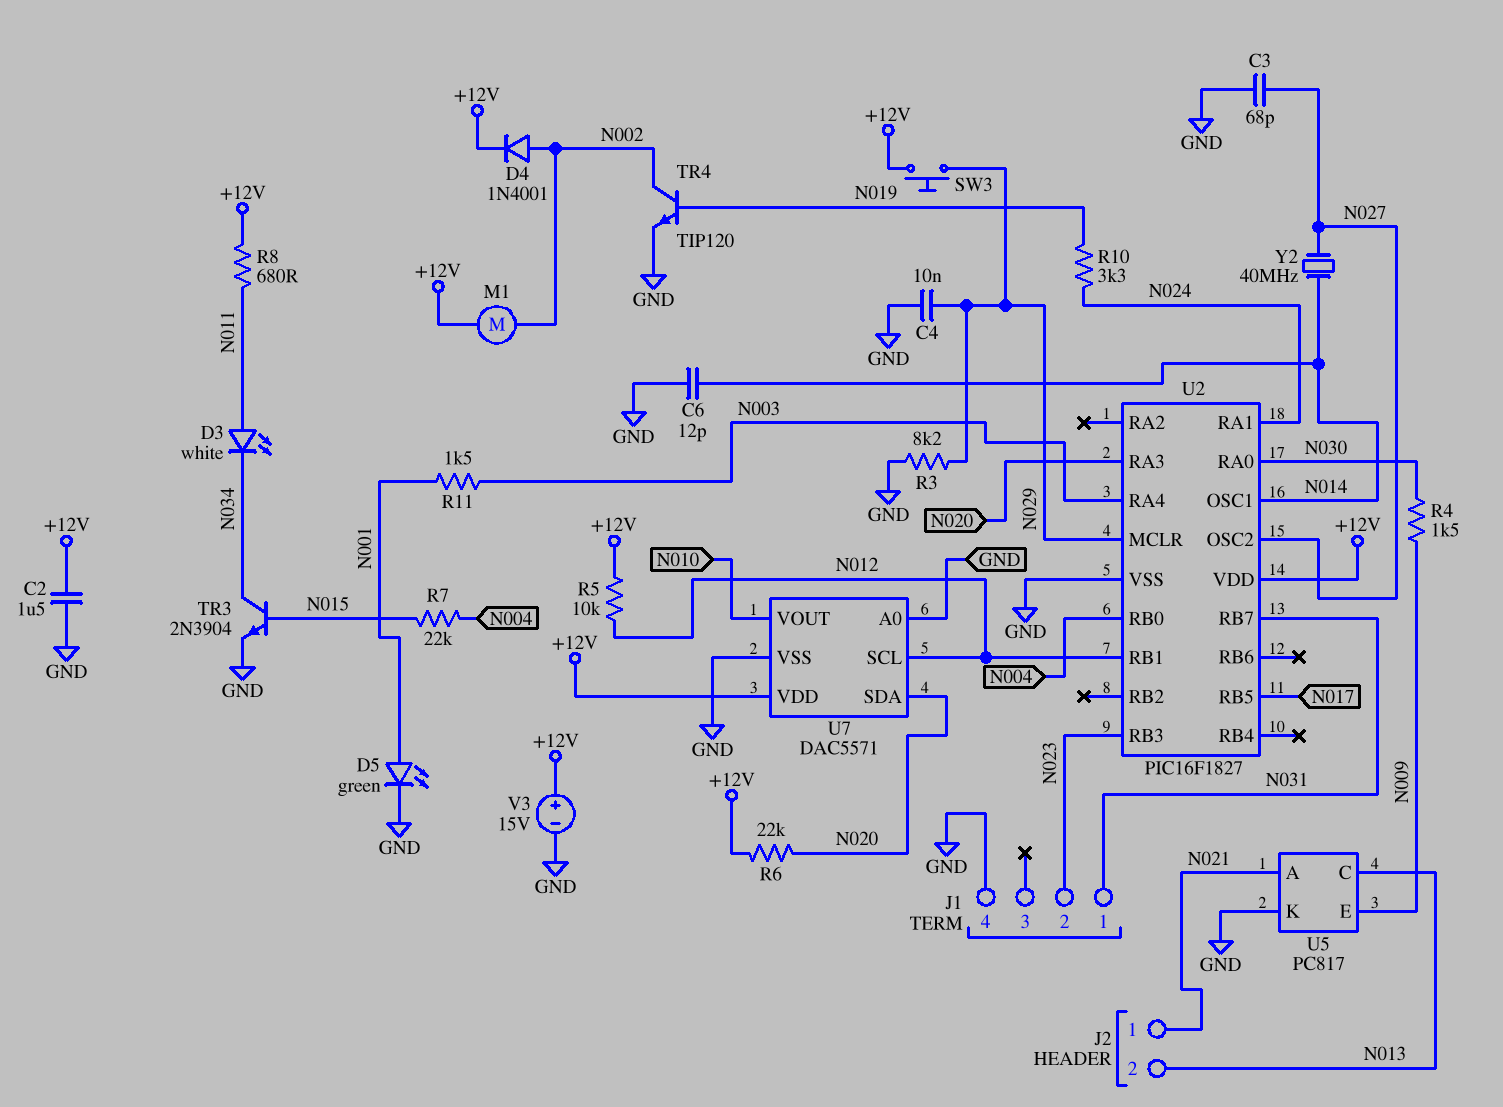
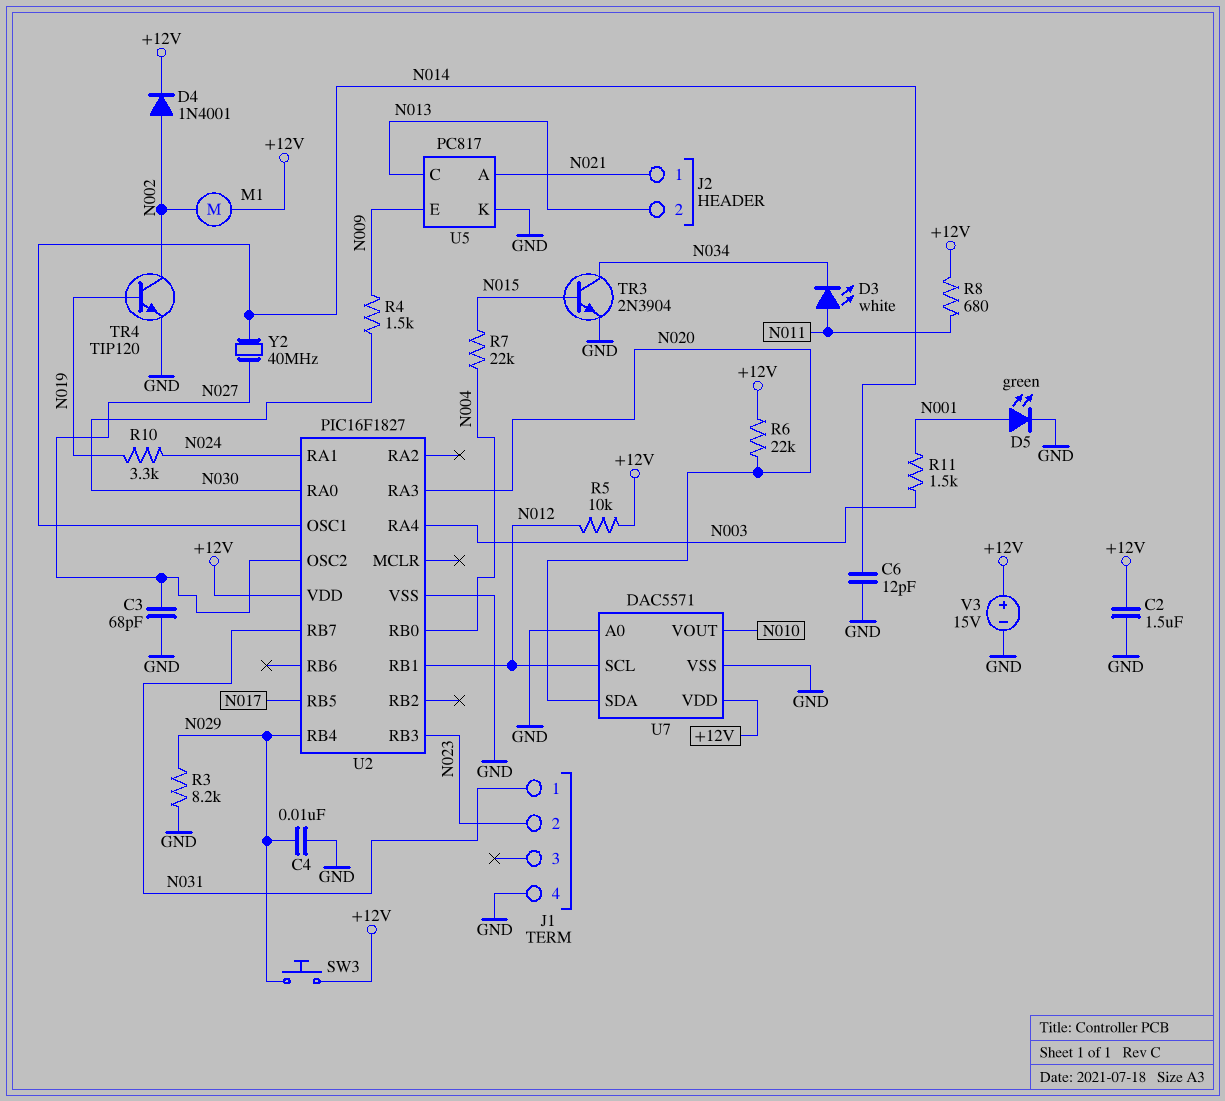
U2 pin MCLR: N029 -> none
U2 pin RB4: none -> N029

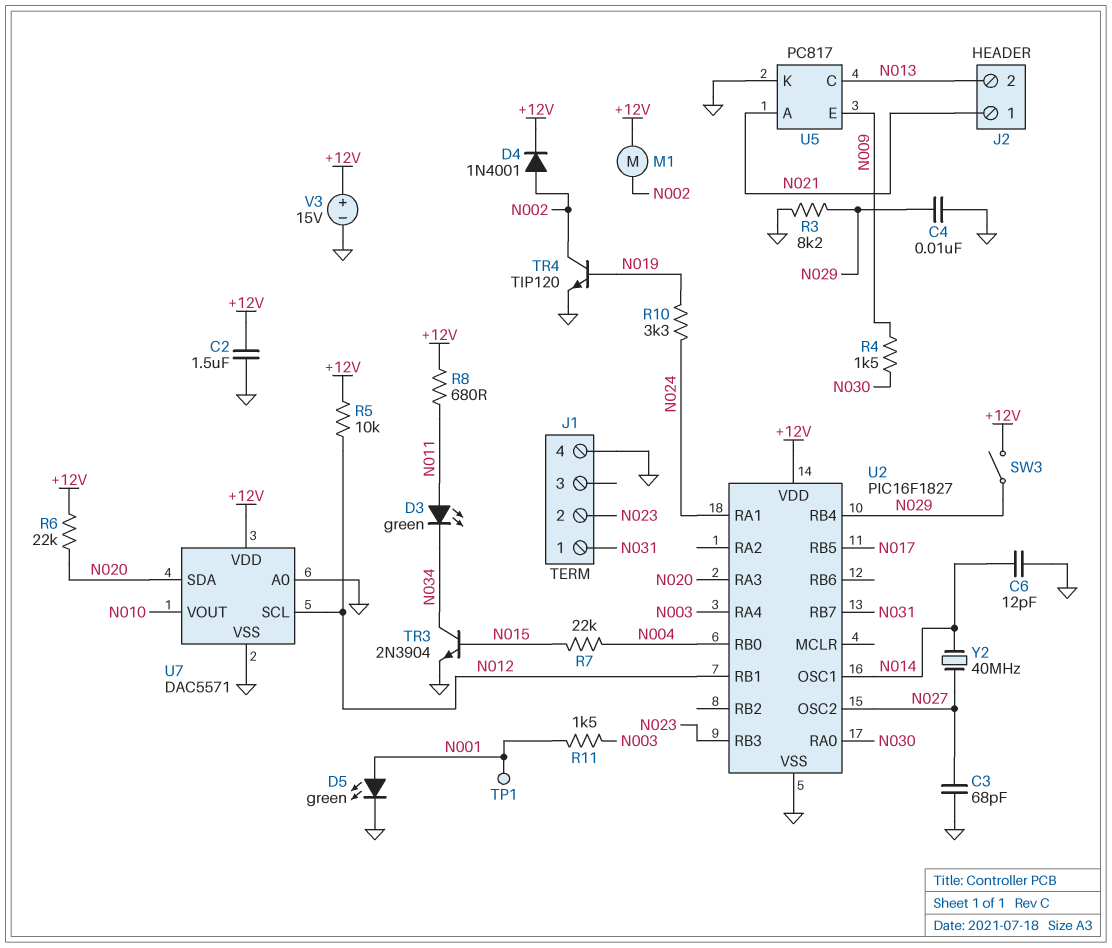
D3: LED white (A N011, K N034) -> LED green (A N011, K N034)
SW3: button (+12V, N029) -> switch (+12V, N029)
TP1: none -> test point (N001)

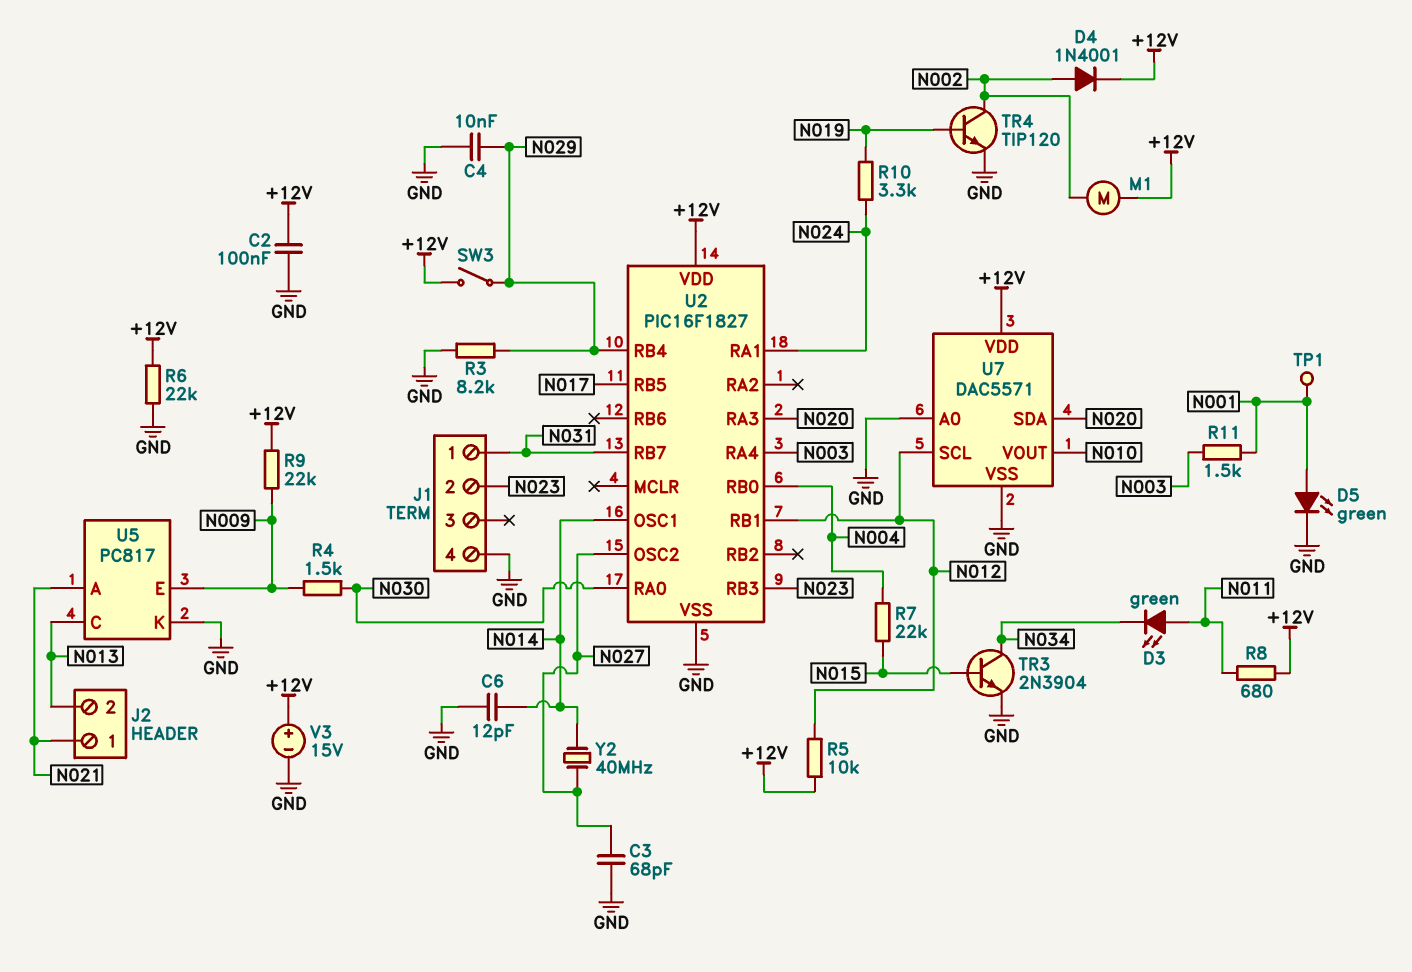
C2: 1.5uF (+12V, GND) -> 100nF (+12V, GND)
R6: 22k (+12V, N020) -> 22k (+12V, GND)
R9: none -> 22k (+12V, N009)

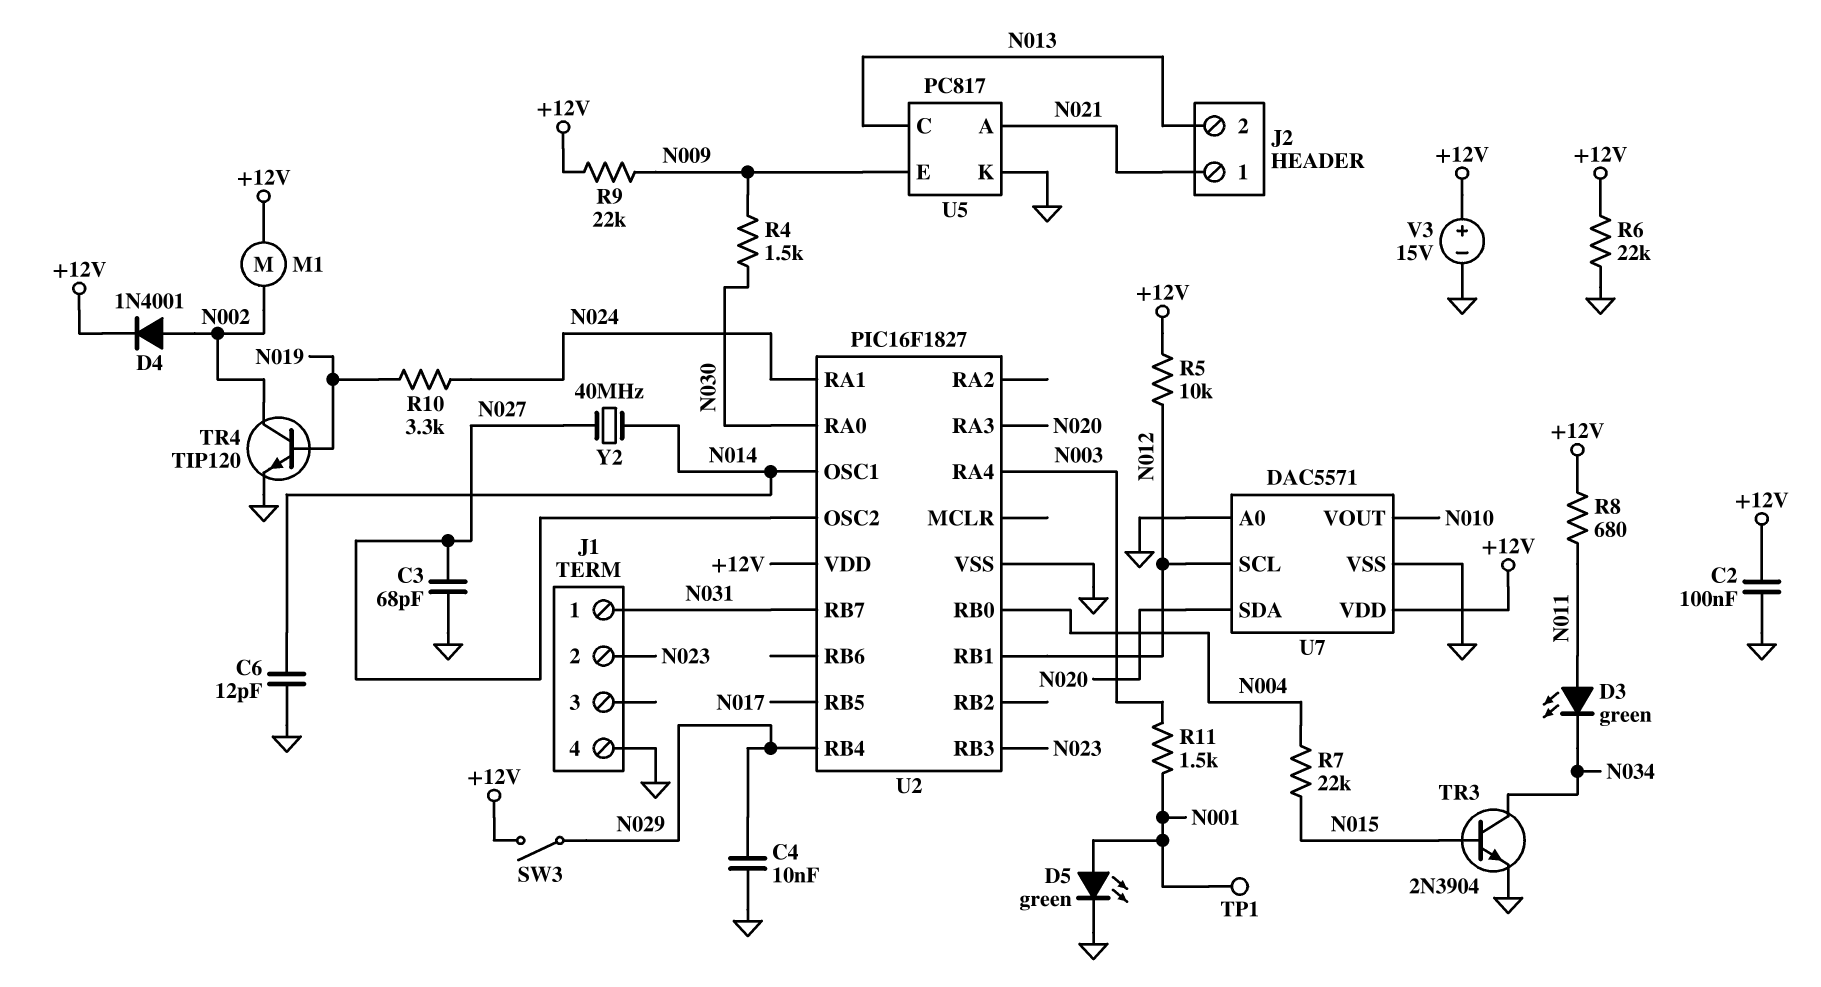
R3: 8.2k (GND, N029) -> none

